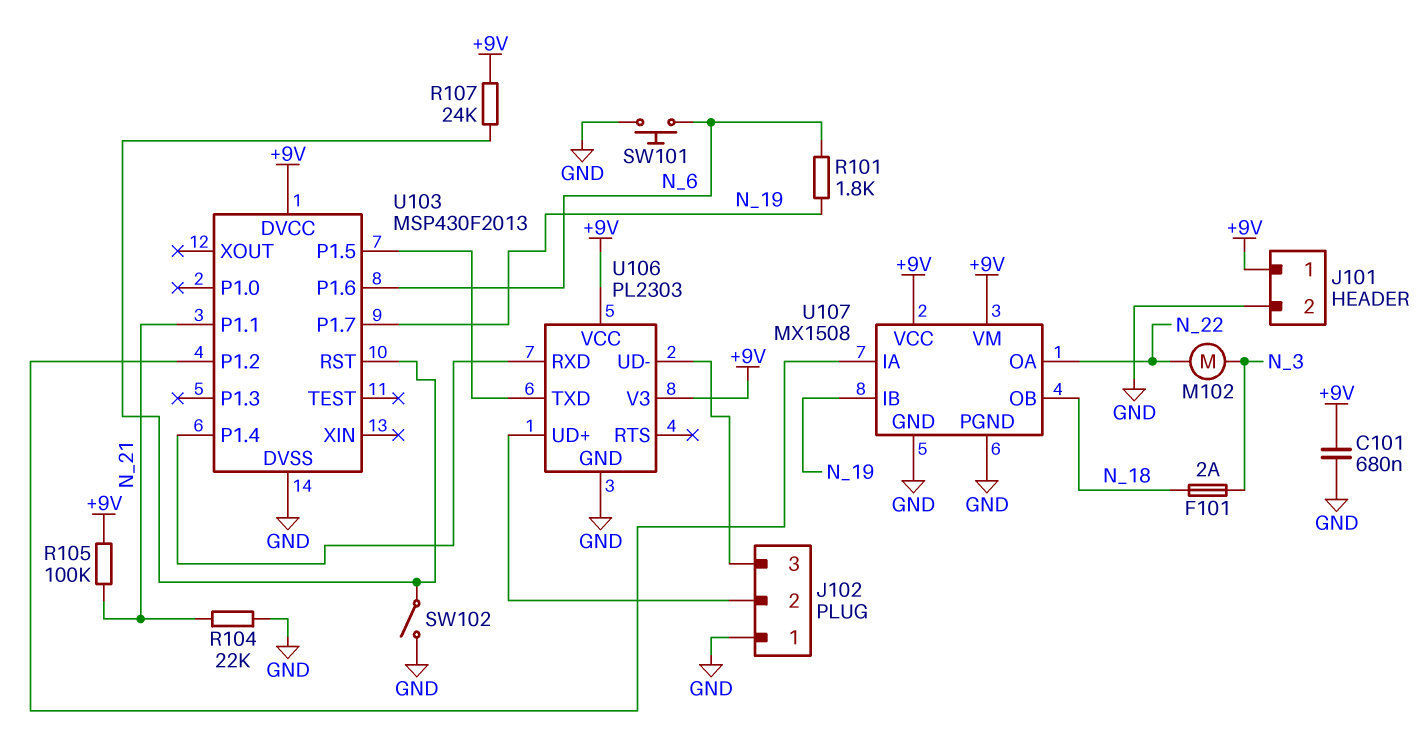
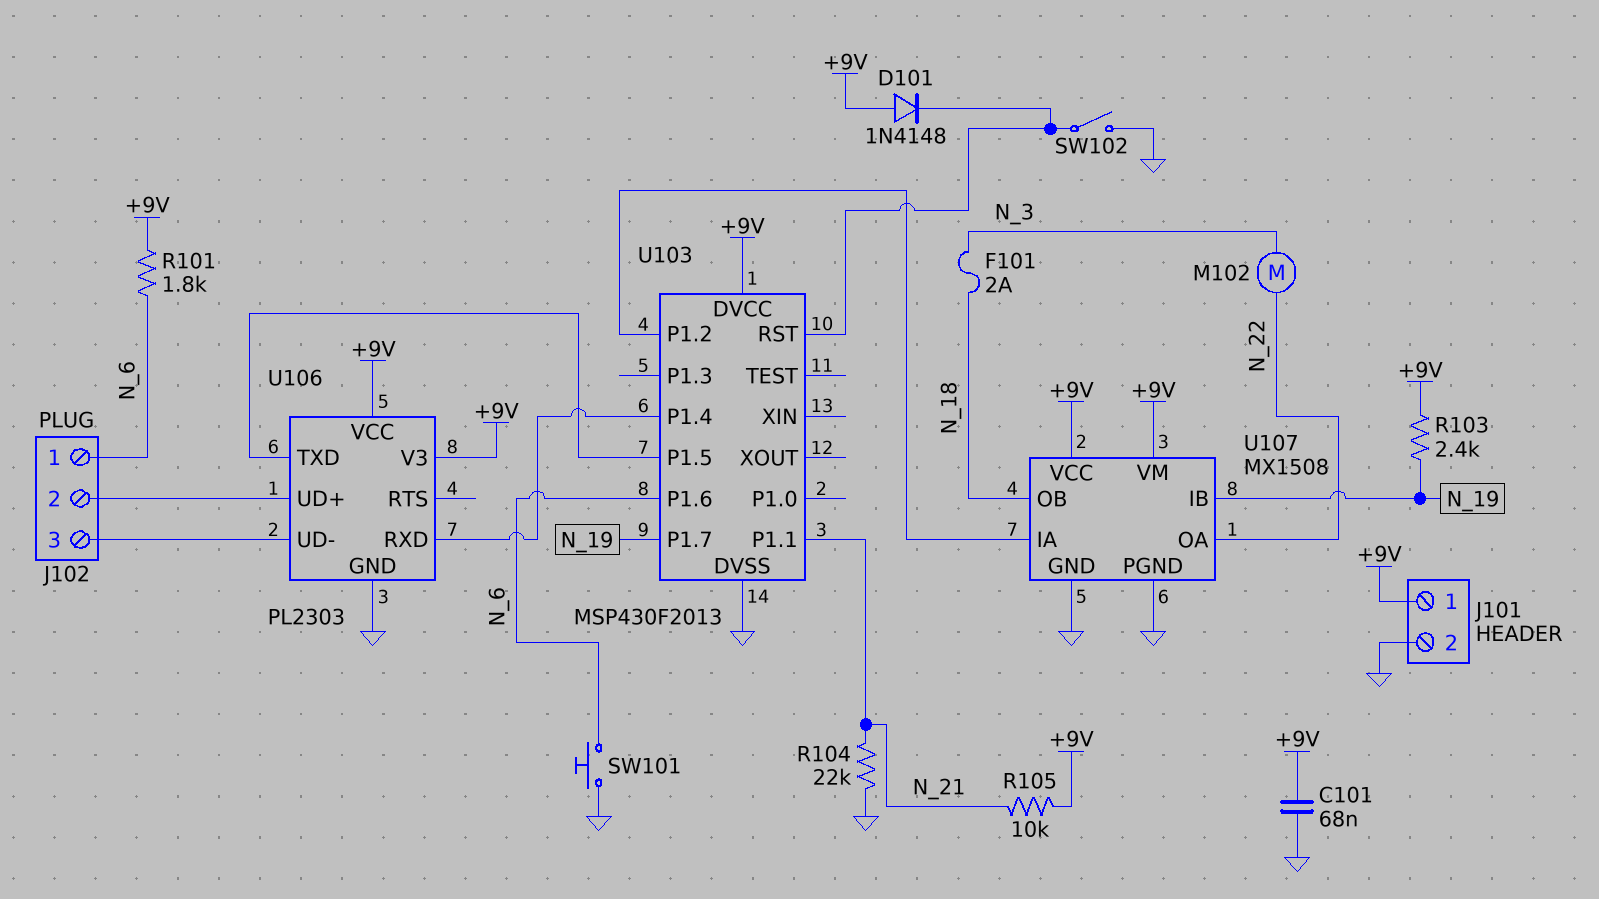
C101: 680nF (+9V, GND) -> 68nF (+9V, GND)
D101: none -> diode 1N4148 (A +9V, K U103/RST)
J102 pin 1: GND -> N_6
R101: 1.8k (N_6, N_19) -> 1.8k (+9V, N_6)
R103: none -> 2.4k (+9V, N_19)
R105: 100k (+9V, N_21) -> 10k (+9V, N_21)
R107: 24k (+9V, U103/RST) -> none

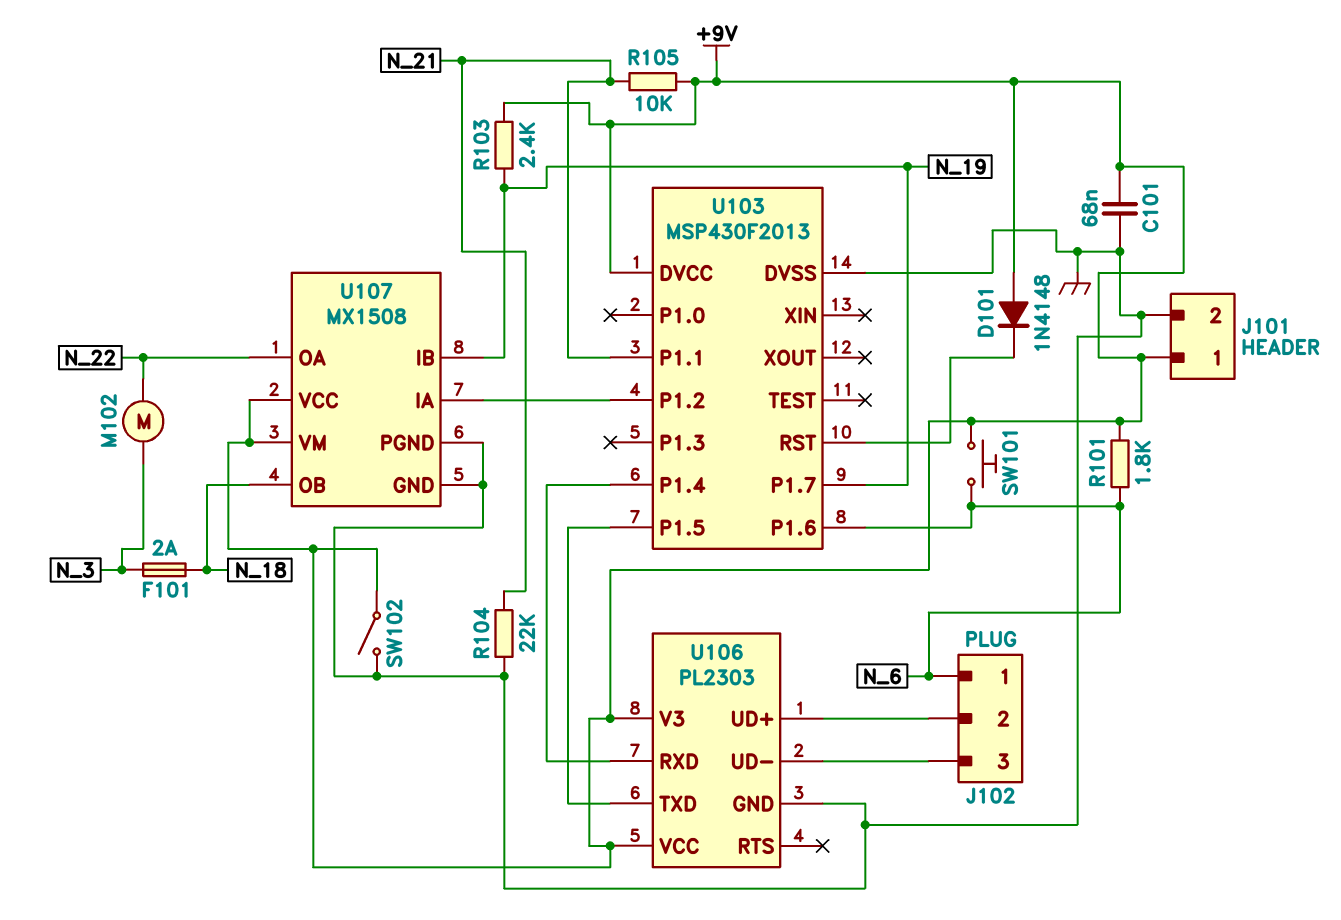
SW101: button (GND, N_6) -> button (+9V, N_6)
SW102: switch (GND, U103/RST) -> switch (+9V, GND)

